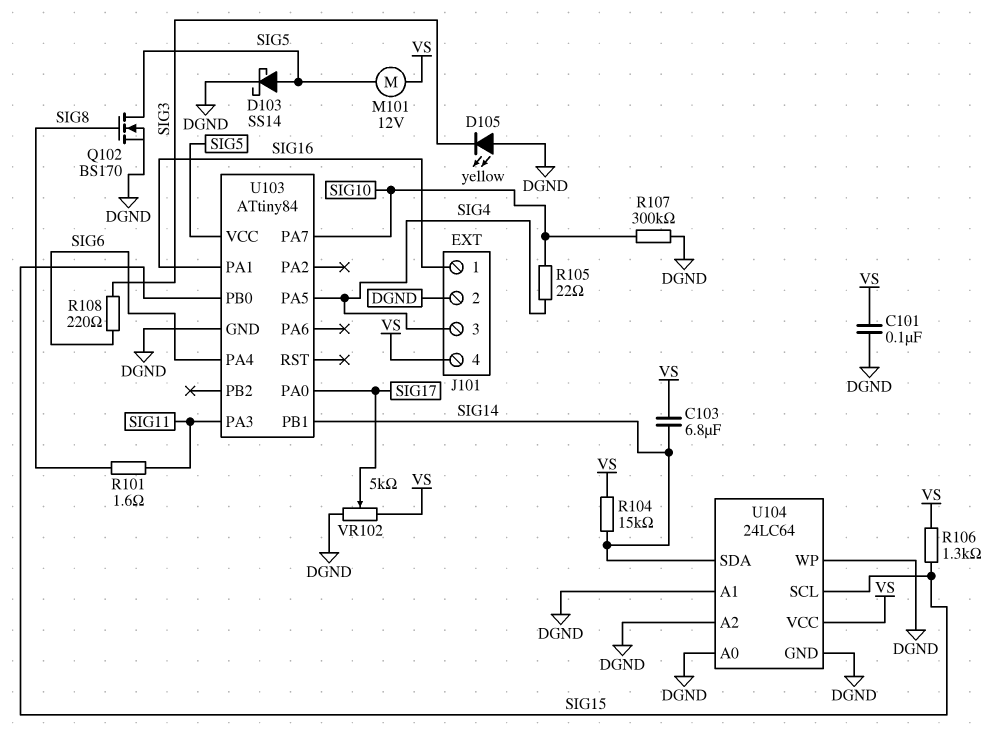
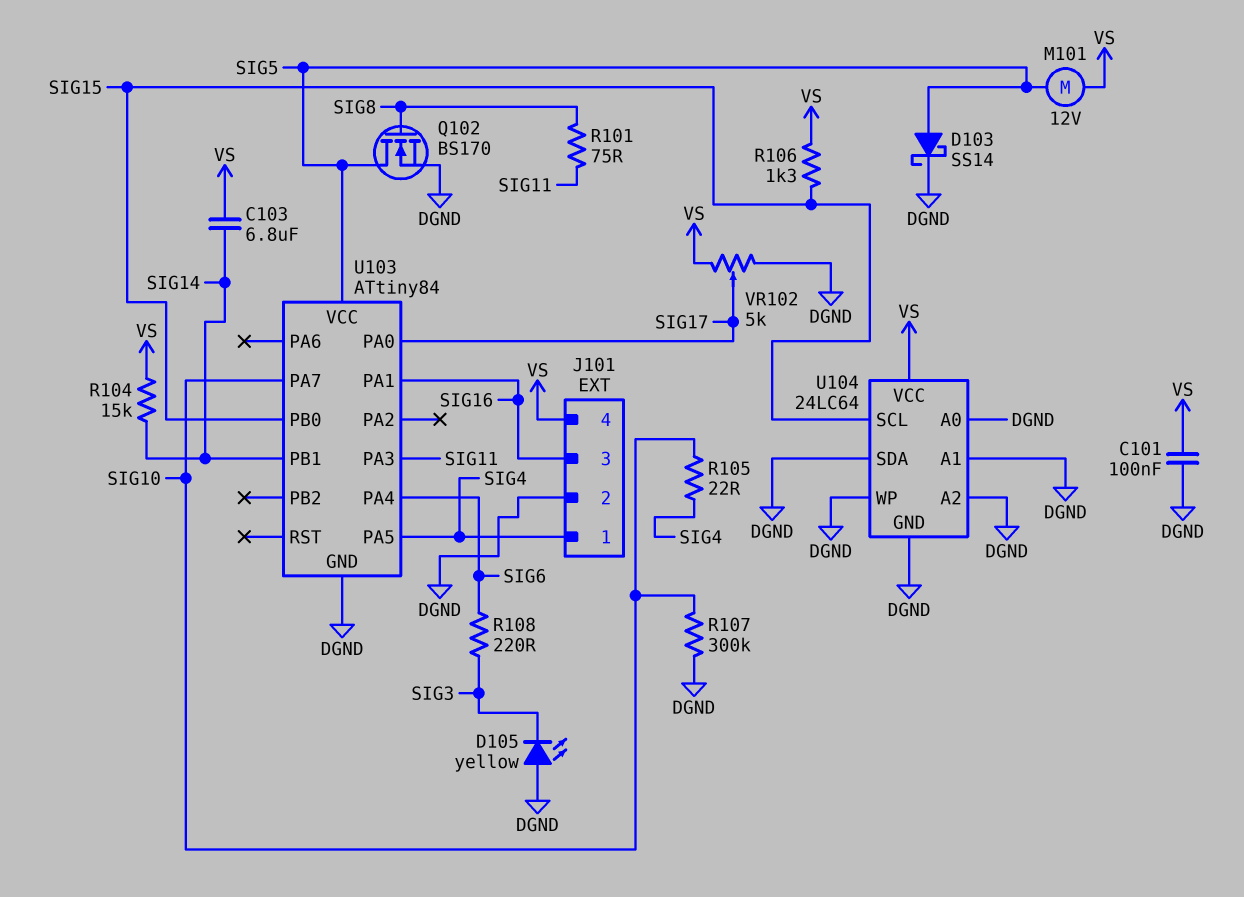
J101 pin 1: SIG16 -> SIG4
J101 pin 3: SIG4 -> SIG16
R101: 1.6 (SIG8, SIG11) -> 75 (SIG8, SIG11)
U104 pin SDA: SIG14 -> DGND

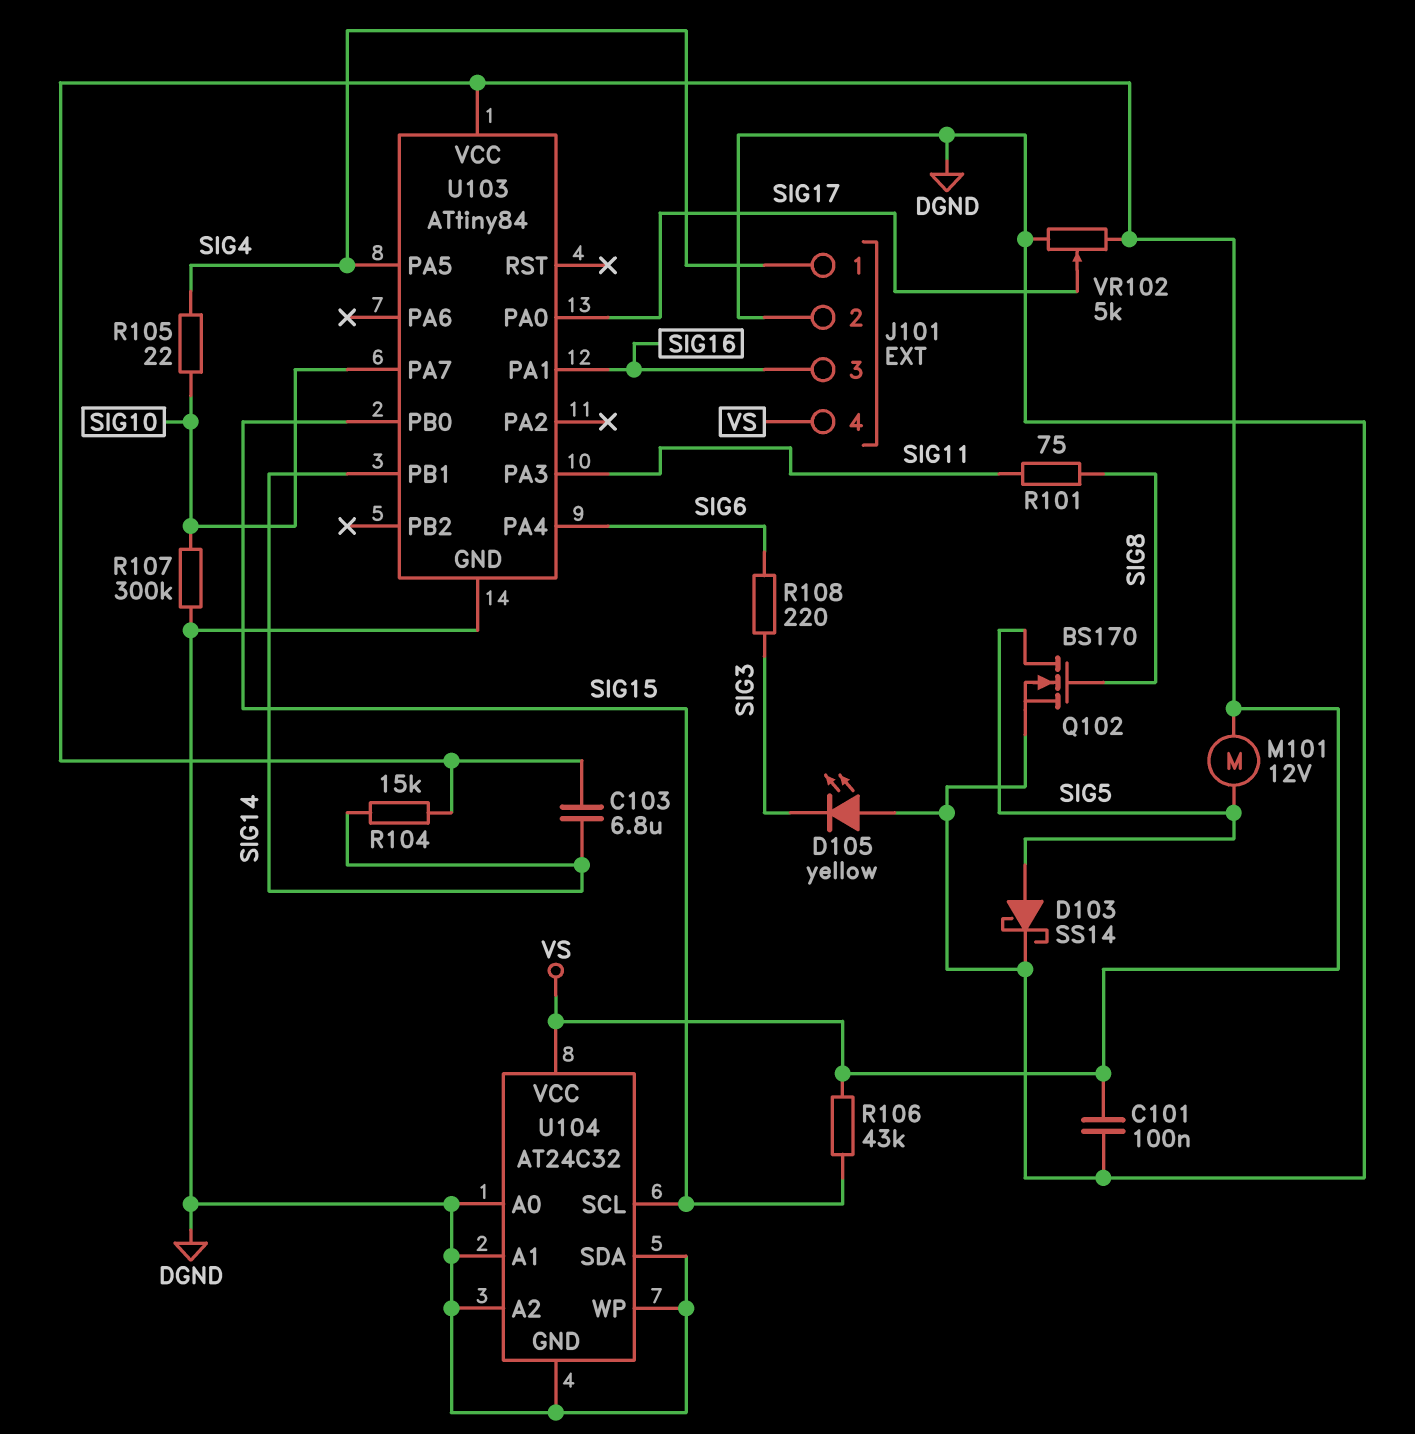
R106: 1.3k (SIG15, VS) -> 43k (SIG15, VS)
U103 pin VCC: SIG5 -> VS
U104: 24LC64 -> AT24C32

